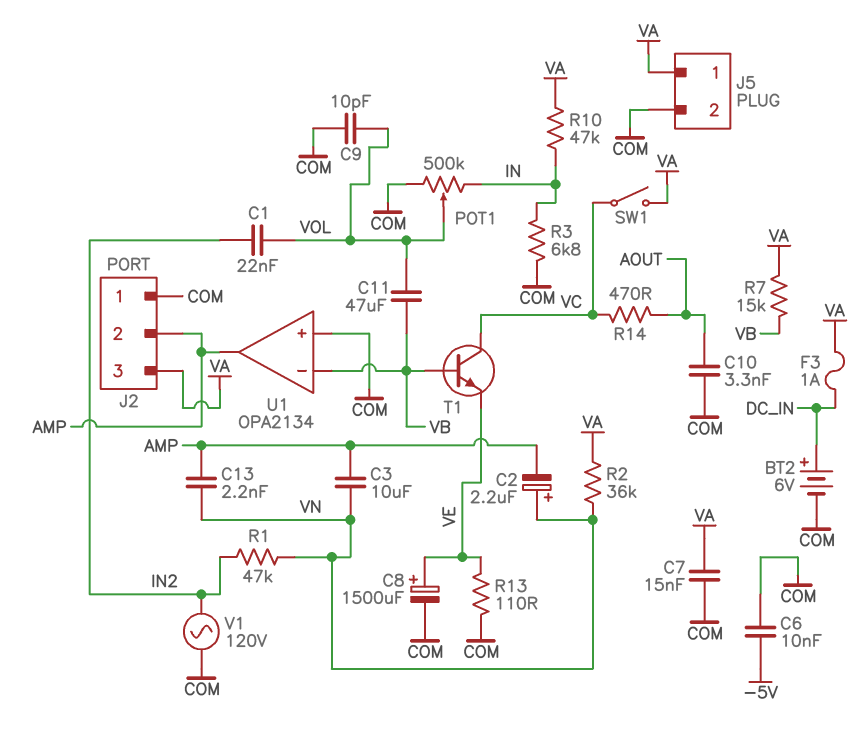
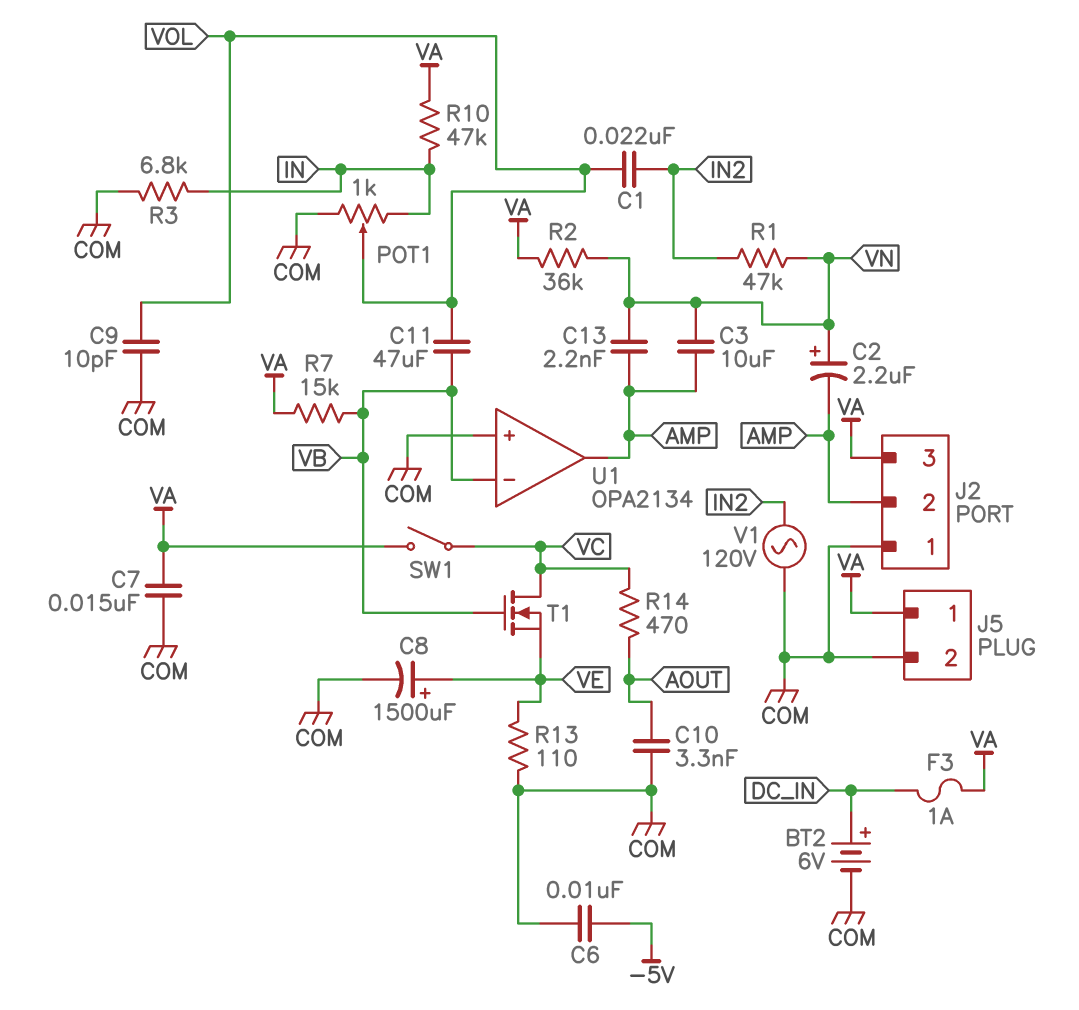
POT1: 500k (COM, IN, wiper VOL) -> 1k (COM, IN, wiper VOL)
T1: NPN (B VB, C VC, E VE) -> NMOS (G VB, D VC, S VE)

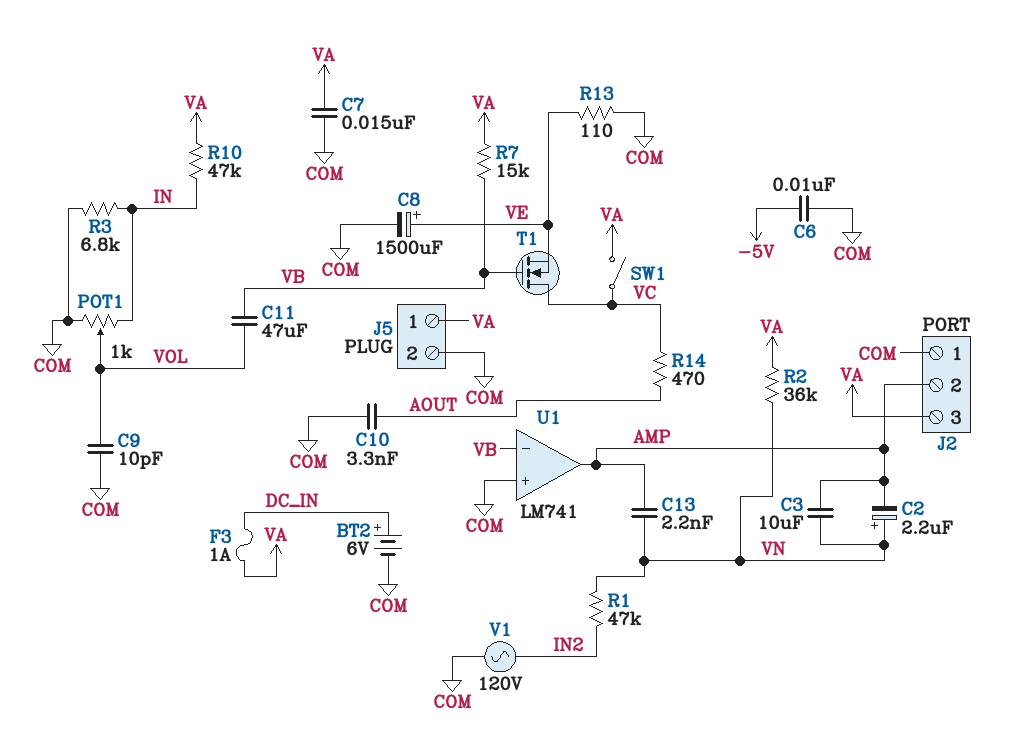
C1: 22nF (IN2, VOL) -> none
U1: OPA2134 -> LM741

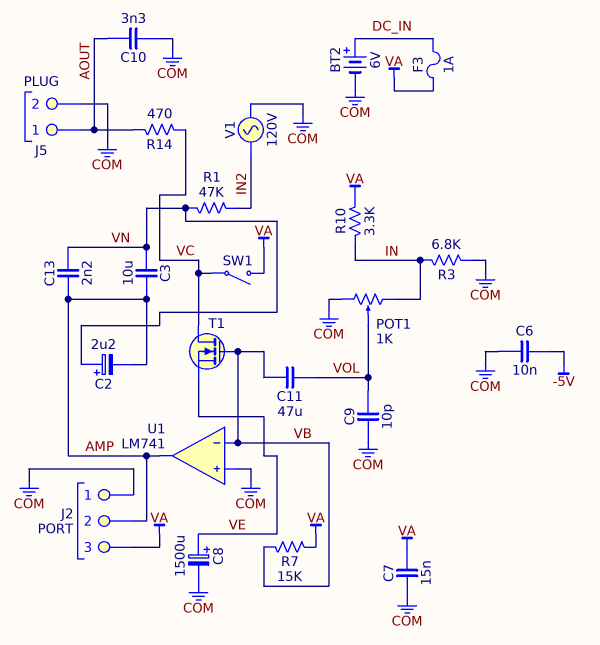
J5 pin 1: VA -> AOUT
R2: 36k (VA, VN) -> none
R10: 47k (IN, VA) -> 3.3k (IN, VA)
R13: 110 (COM, VE) -> none

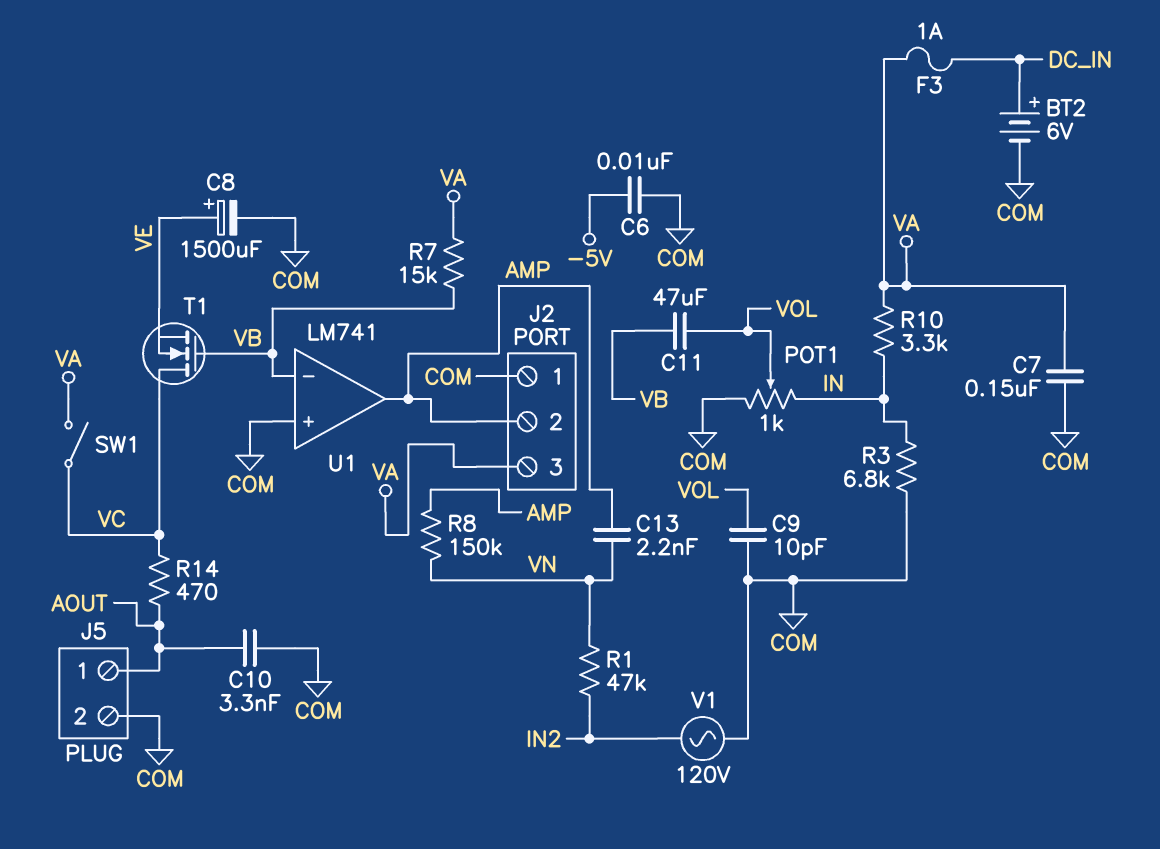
C2: 2.2uF (plus VN, minus AMP) -> none
C3: 10uF (AMP, VN) -> none
C7: 15nF (COM, VA) -> 150nF (COM, VA)
R8: none -> 150k (AMP, VN)

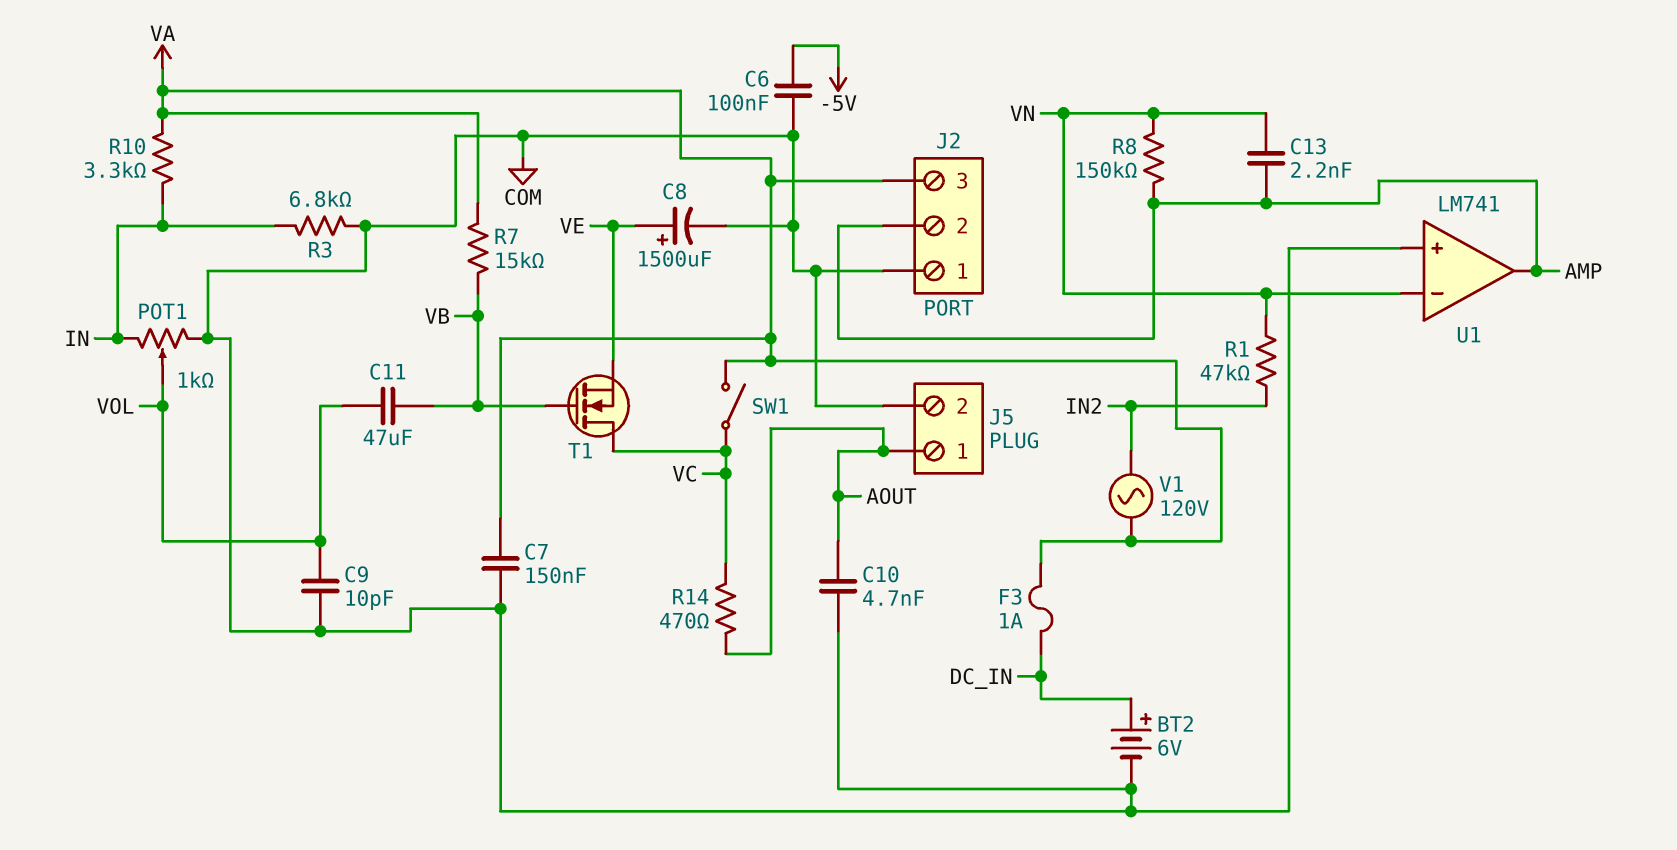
C6: 10nF (-5V, COM) -> 100nF (-5V, COM)
C10: 3.3nF (AOUT, COM) -> 4.7nF (AOUT, COM)
U1 pin in-: VB -> VN
V1: AC 120V (COM, IN2) -> AC 120V (IN2, VA)

